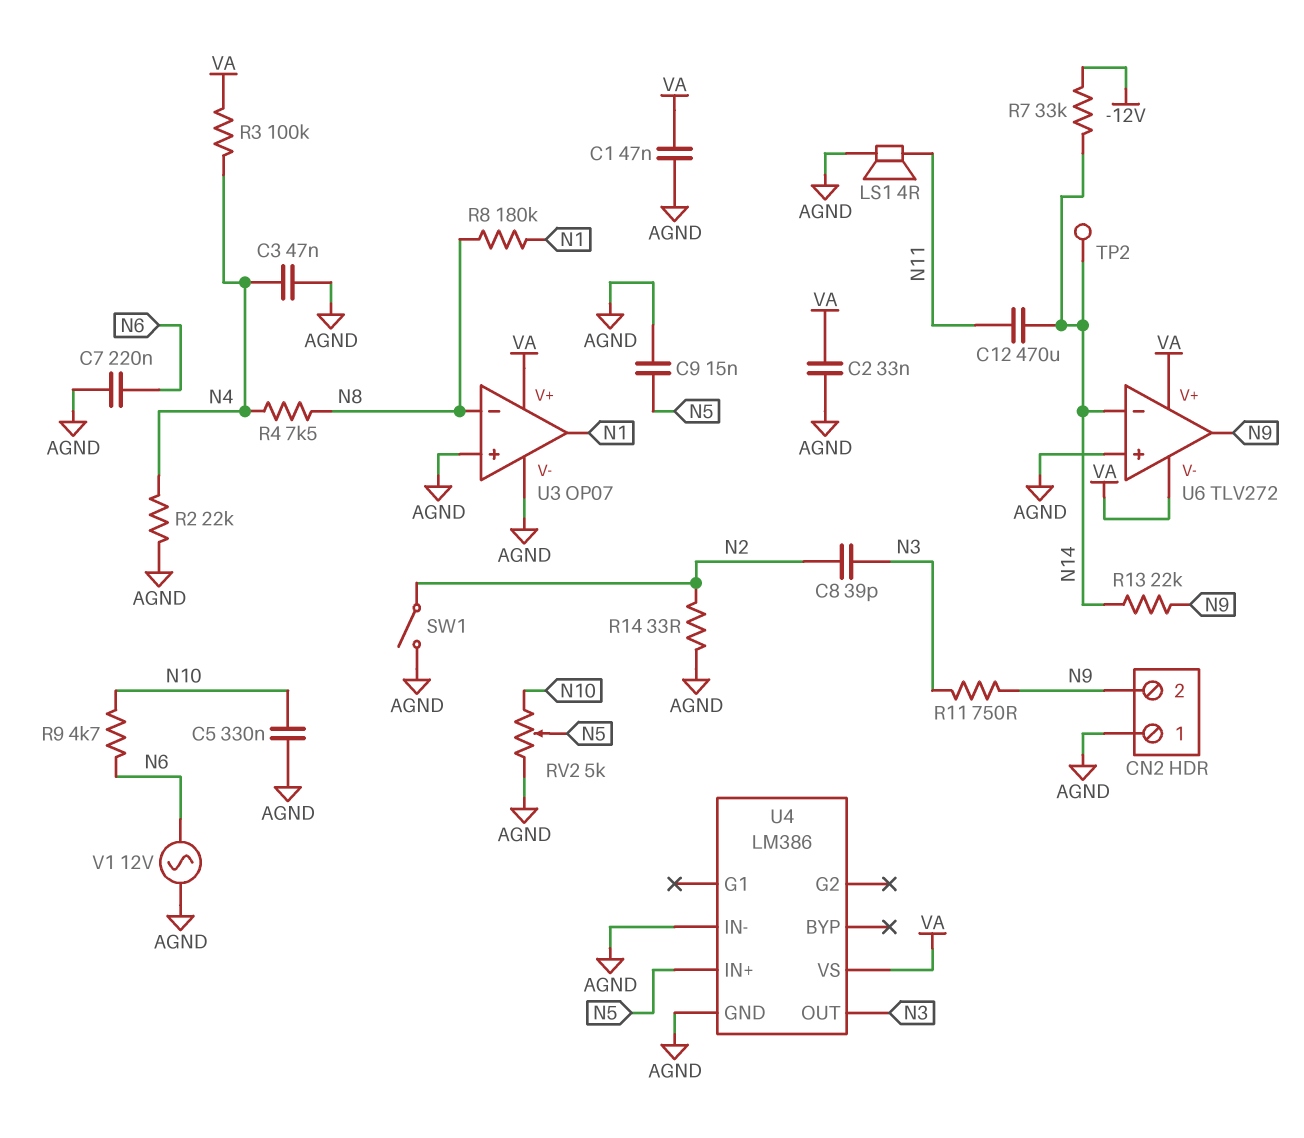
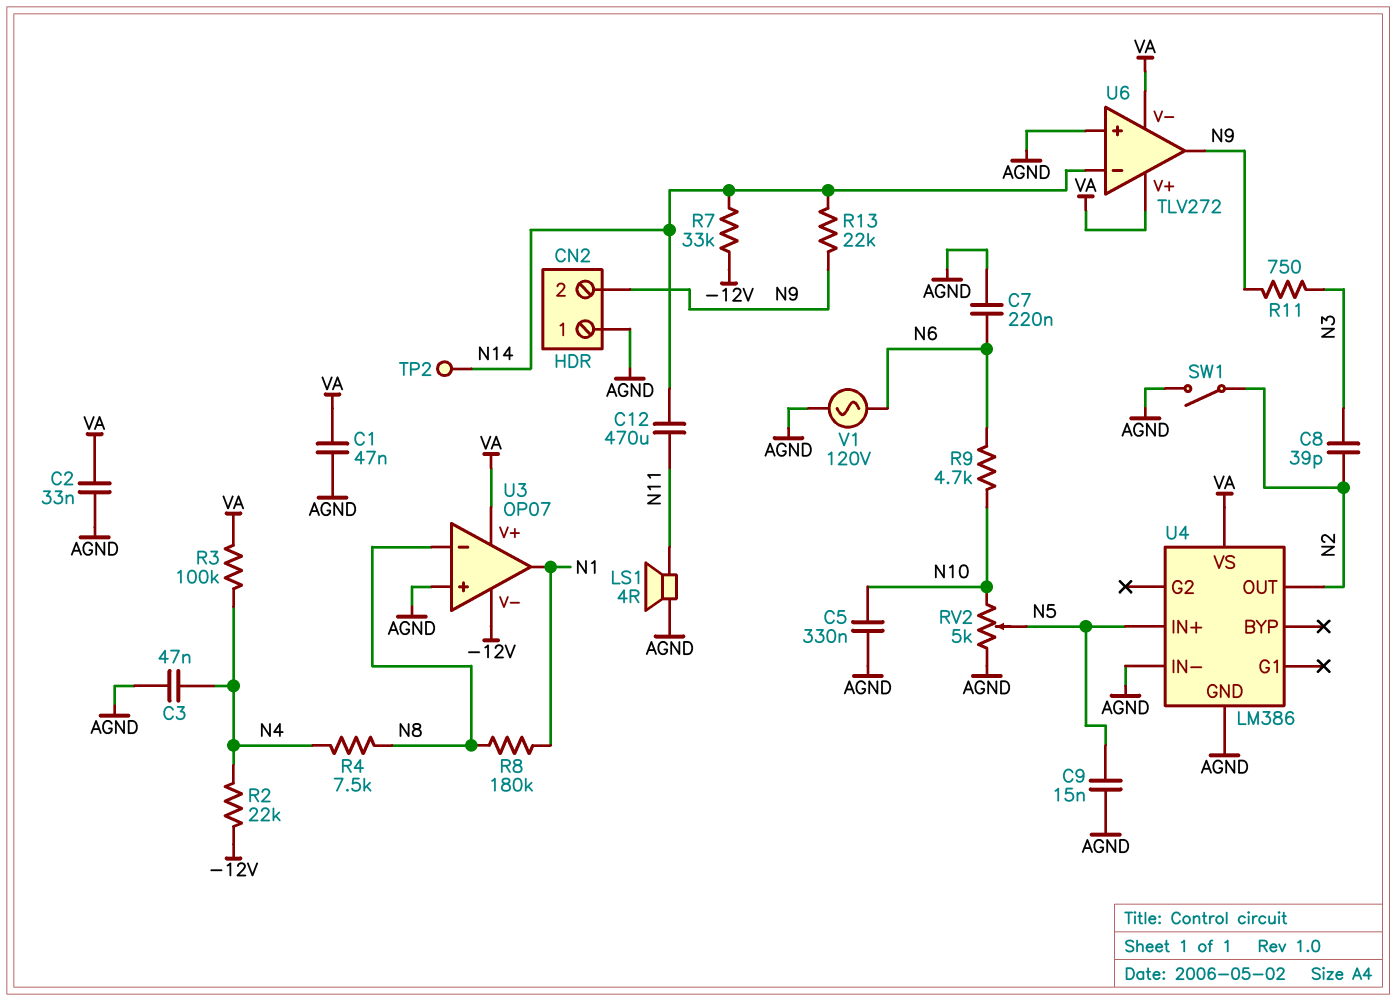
R2: 22k (AGND, N4) -> 22k (-12V, N4)
R14: 33 (AGND, N2) -> none
U3 pin V-: AGND -> -12V
U4 pin OUT: N3 -> N2
V1: AC 12V (AGND, N6) -> AC 120V (AGND, N6)

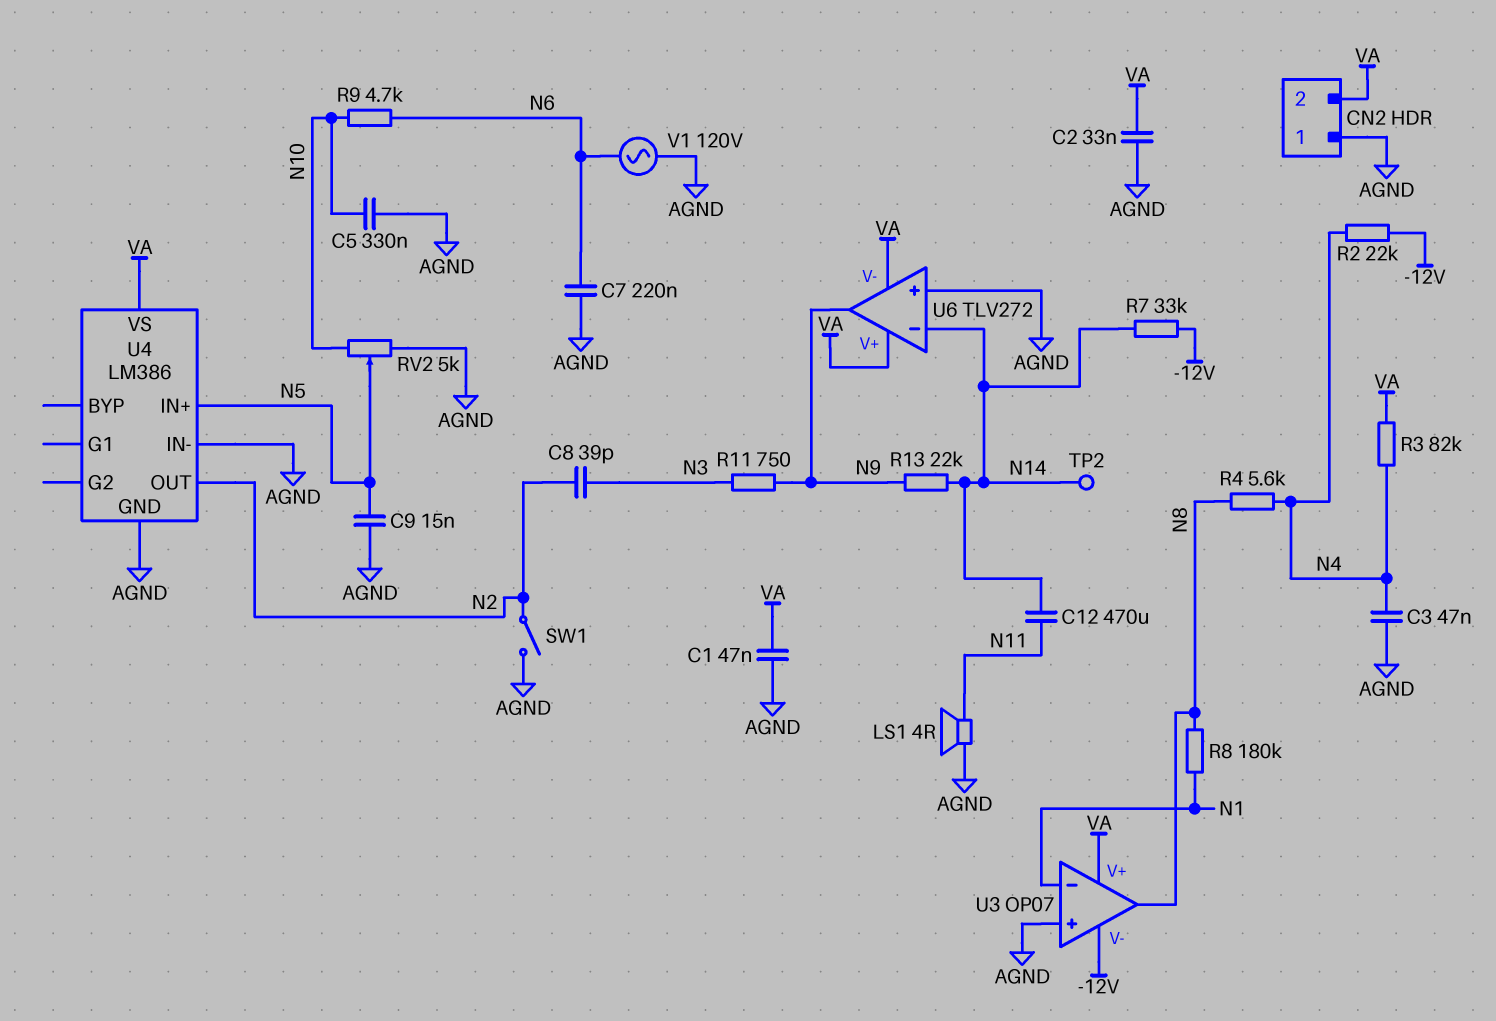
CN2 pin 2: N9 -> VA
R3: 100k (N4, VA) -> 82k (N4, VA)
R4: 7.5k (N4, N8) -> 5.6k (N4, N8)
U3 pin in-: N8 -> N1
U3 pin out: N1 -> N8

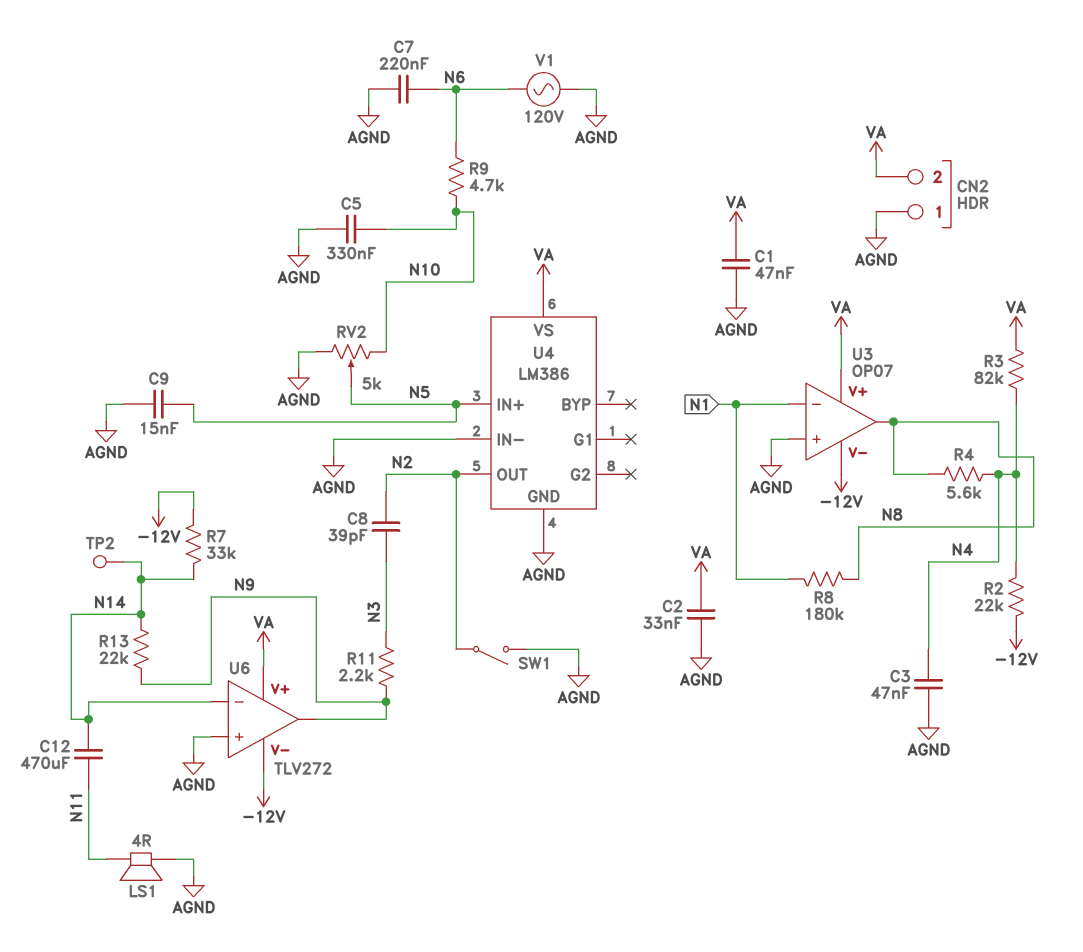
R11: 750 (N3, N9) -> 2.2k (N3, N9)
U6 pin V-: VA -> -12V

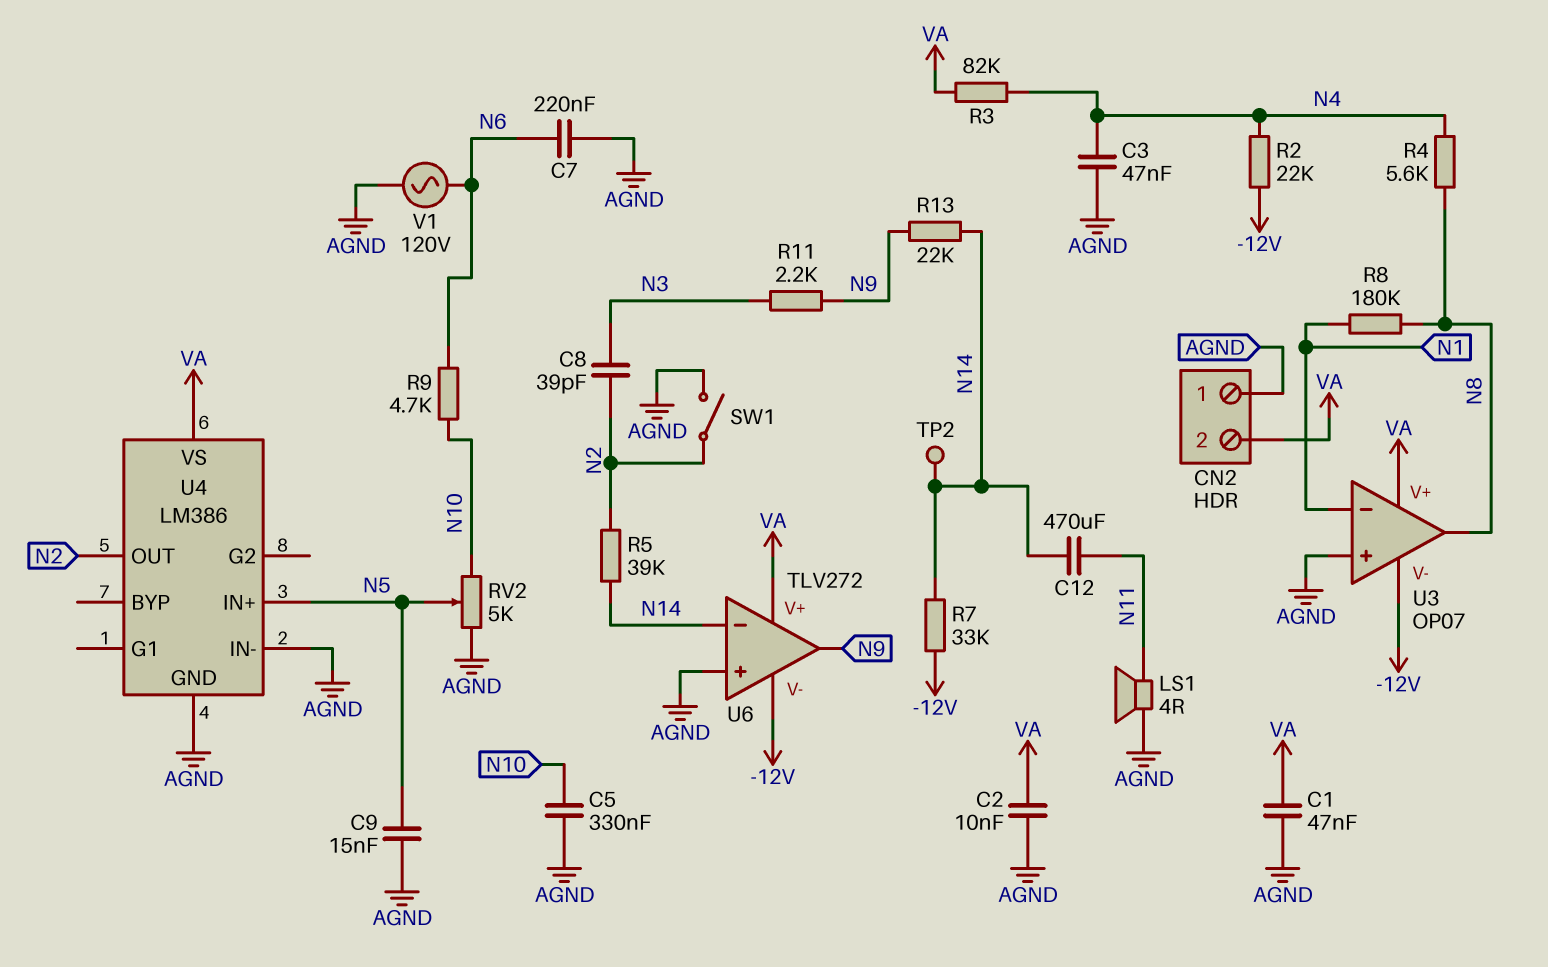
C2: 33nF (AGND, VA) -> 10nF (AGND, VA)
R5: none -> 39k (N2, N14)

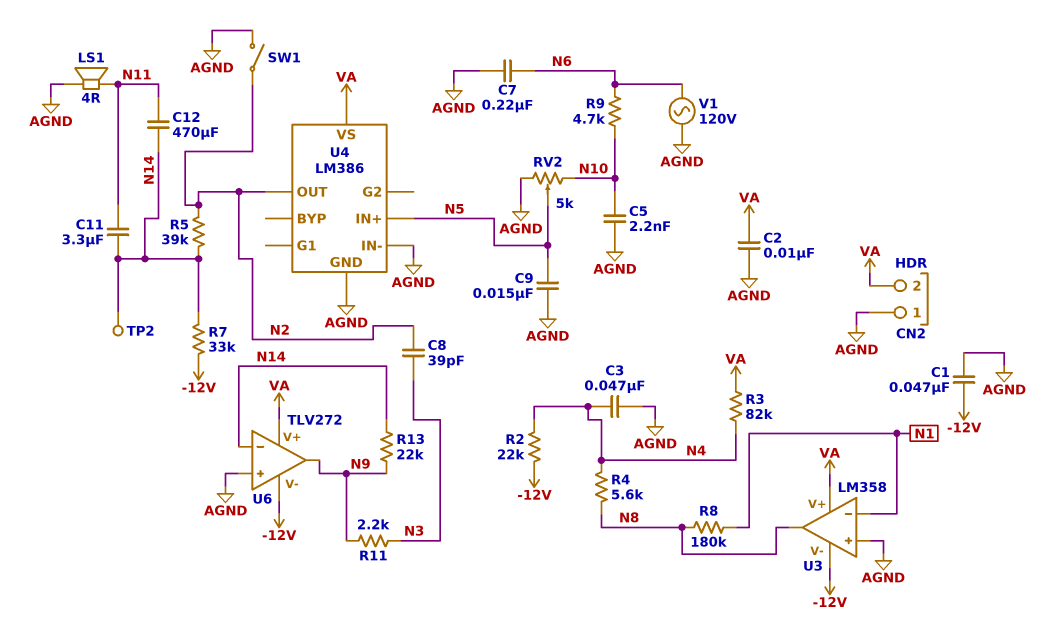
C1: 47nF (AGND, VA) -> 47nF (-12V, AGND)
C5: 330nF (AGND, N10) -> 2.2nF (AGND, N10)
C11: none -> 3.3uF (N11, N14)
U3: OP07 -> LM358

